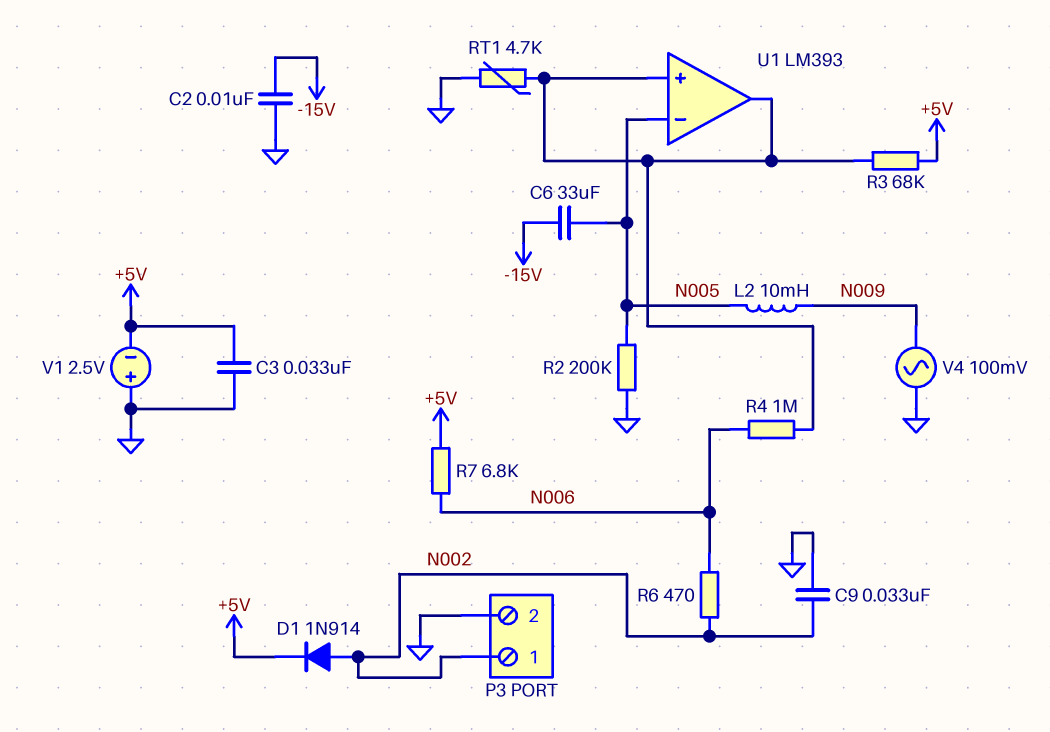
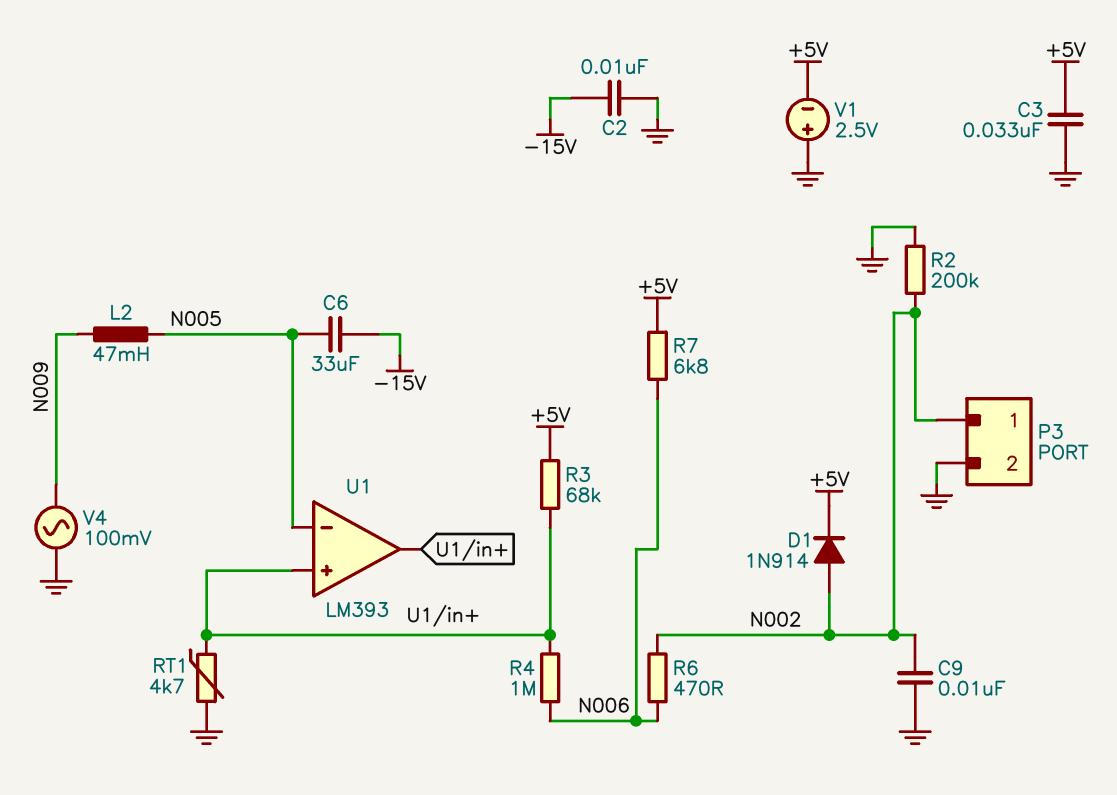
C9: 33nF (GND, N002) -> 10nF (GND, N002)
L2: 10mH (N005, N009) -> 47mH (N005, N009)
R2: 200k (GND, N005) -> 200k (GND, N002)

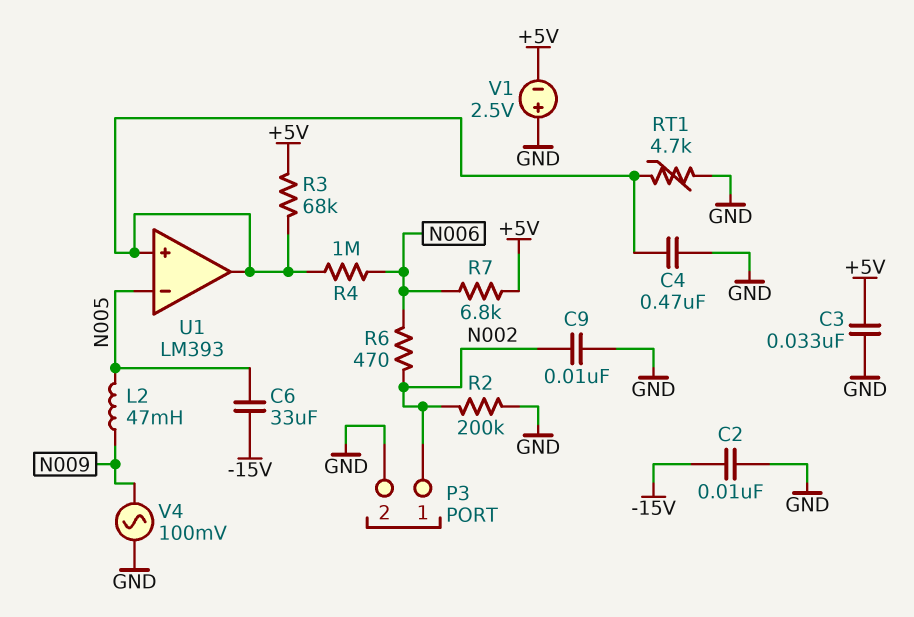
C4: none -> 470nF (GND, U1/in+)
D1: diode 1N914 (A N002, K +5V) -> none

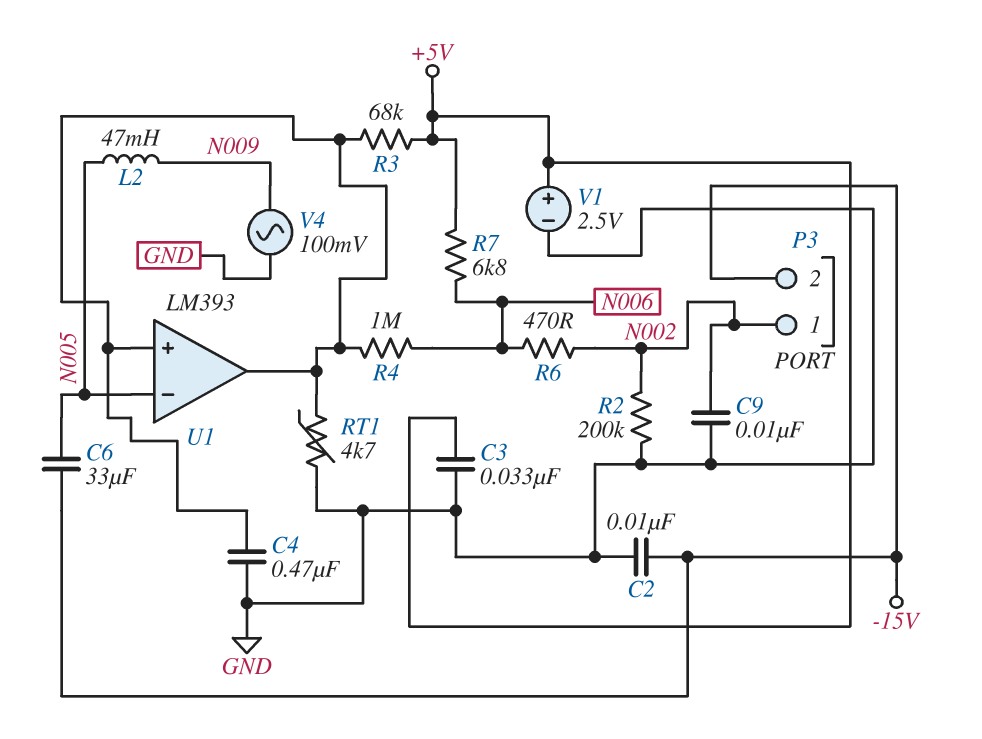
P3 pin 2: GND -> -15V
V1: 2.5V (plus GND, minus +5V) -> 2.5V (plus +5V, minus GND)

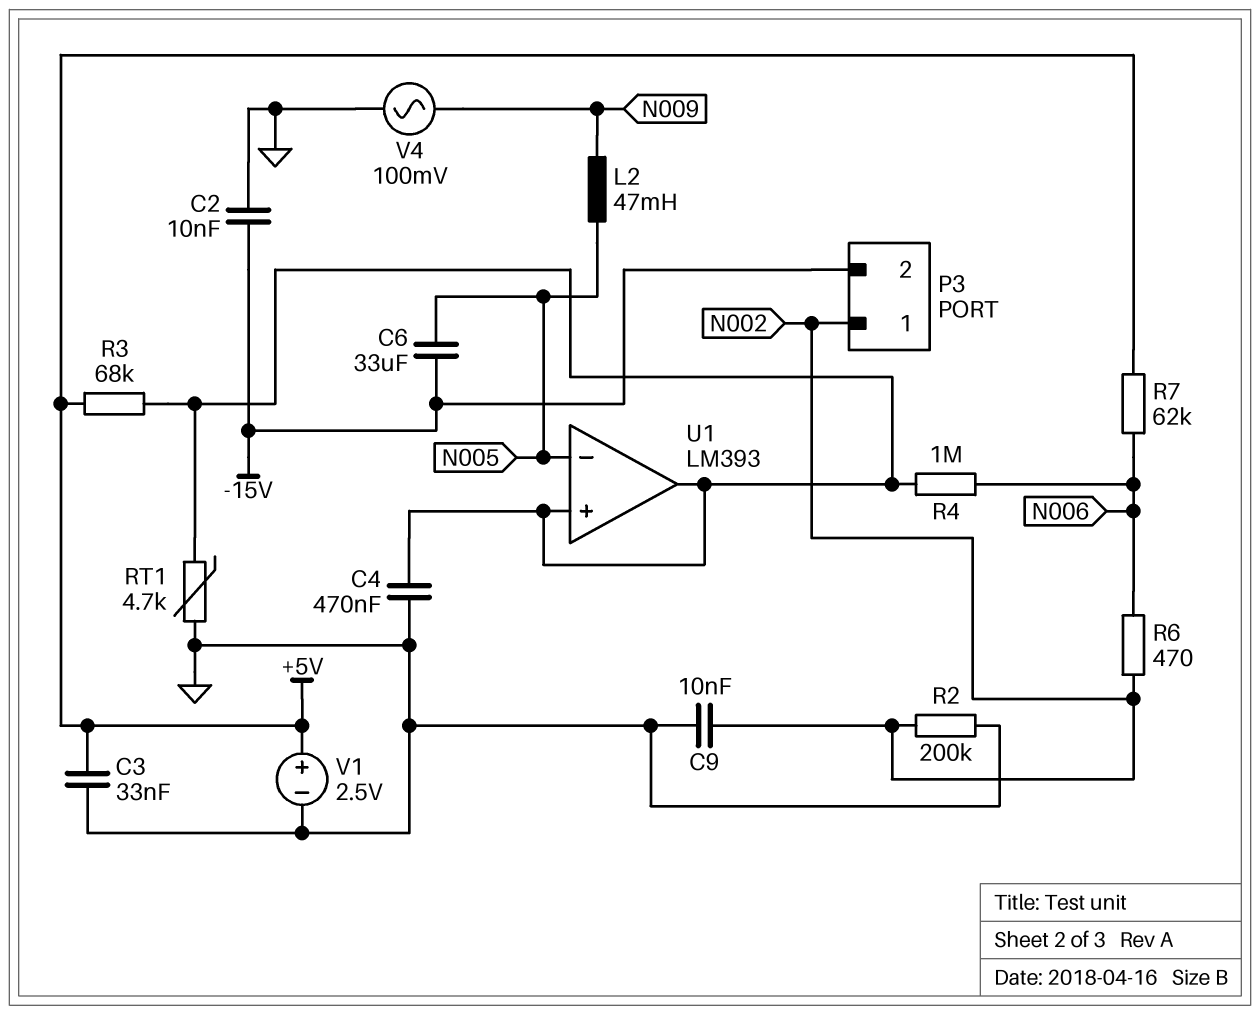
R7: 6.8k (+5V, N006) -> 62k (+5V, N006)

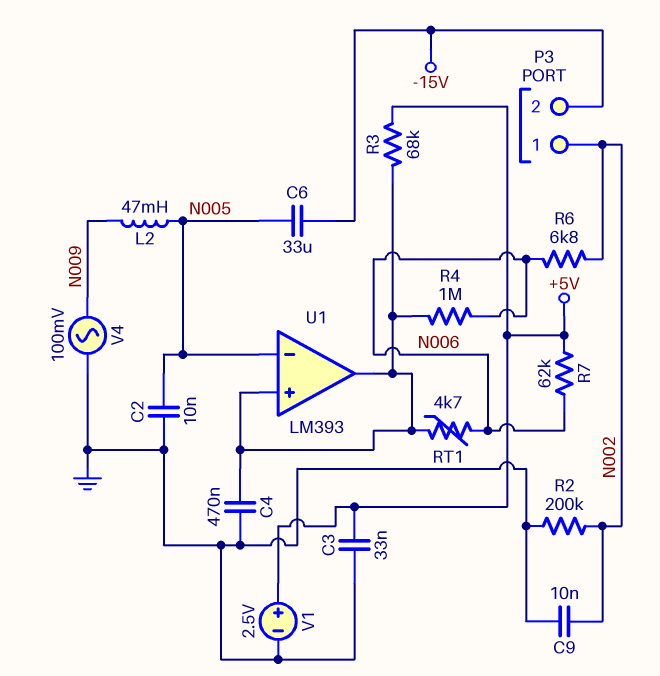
C2: 10nF (-15V, GND) -> 10nF (GND, N005)
R6: 470 (N002, N006) -> 6.8k (N002, N006)
RT1: 4.7k (GND, U1/in+) -> 4.7k (N006, U1/in+)

